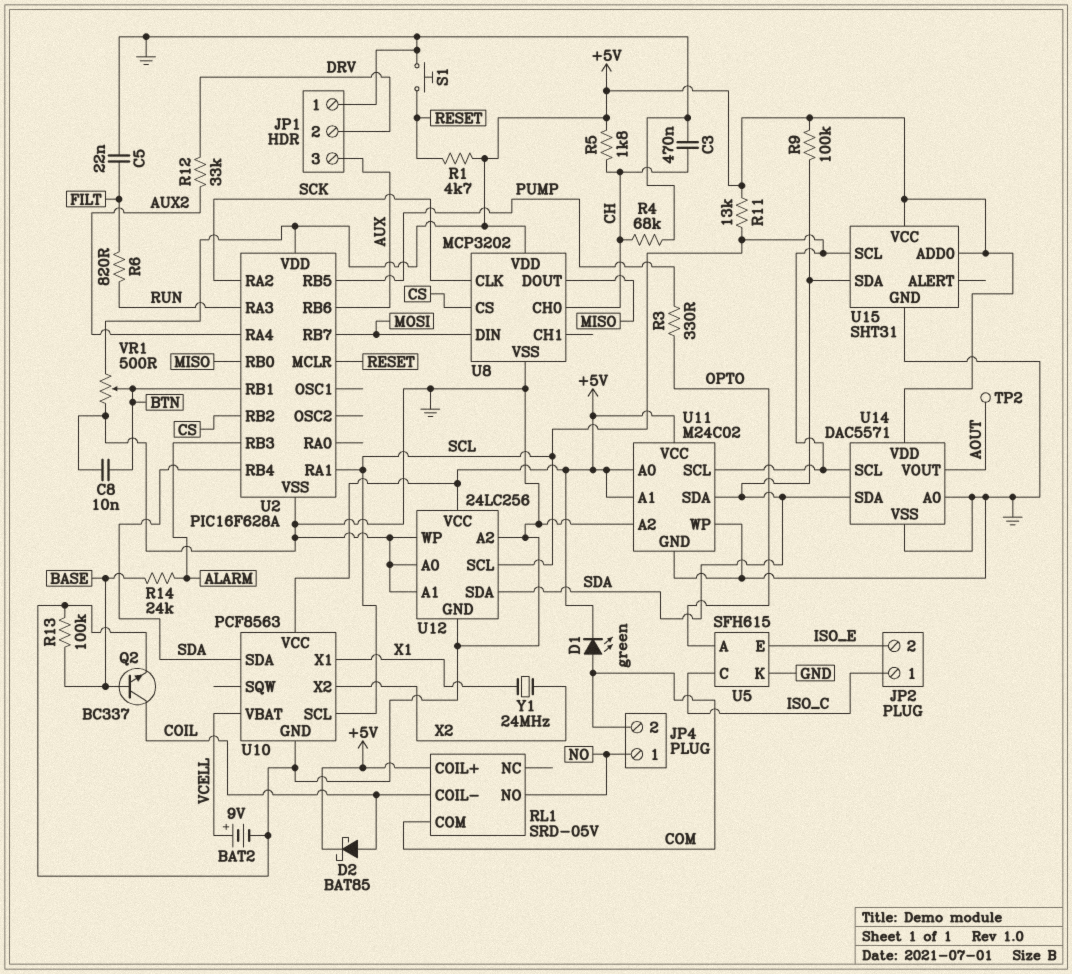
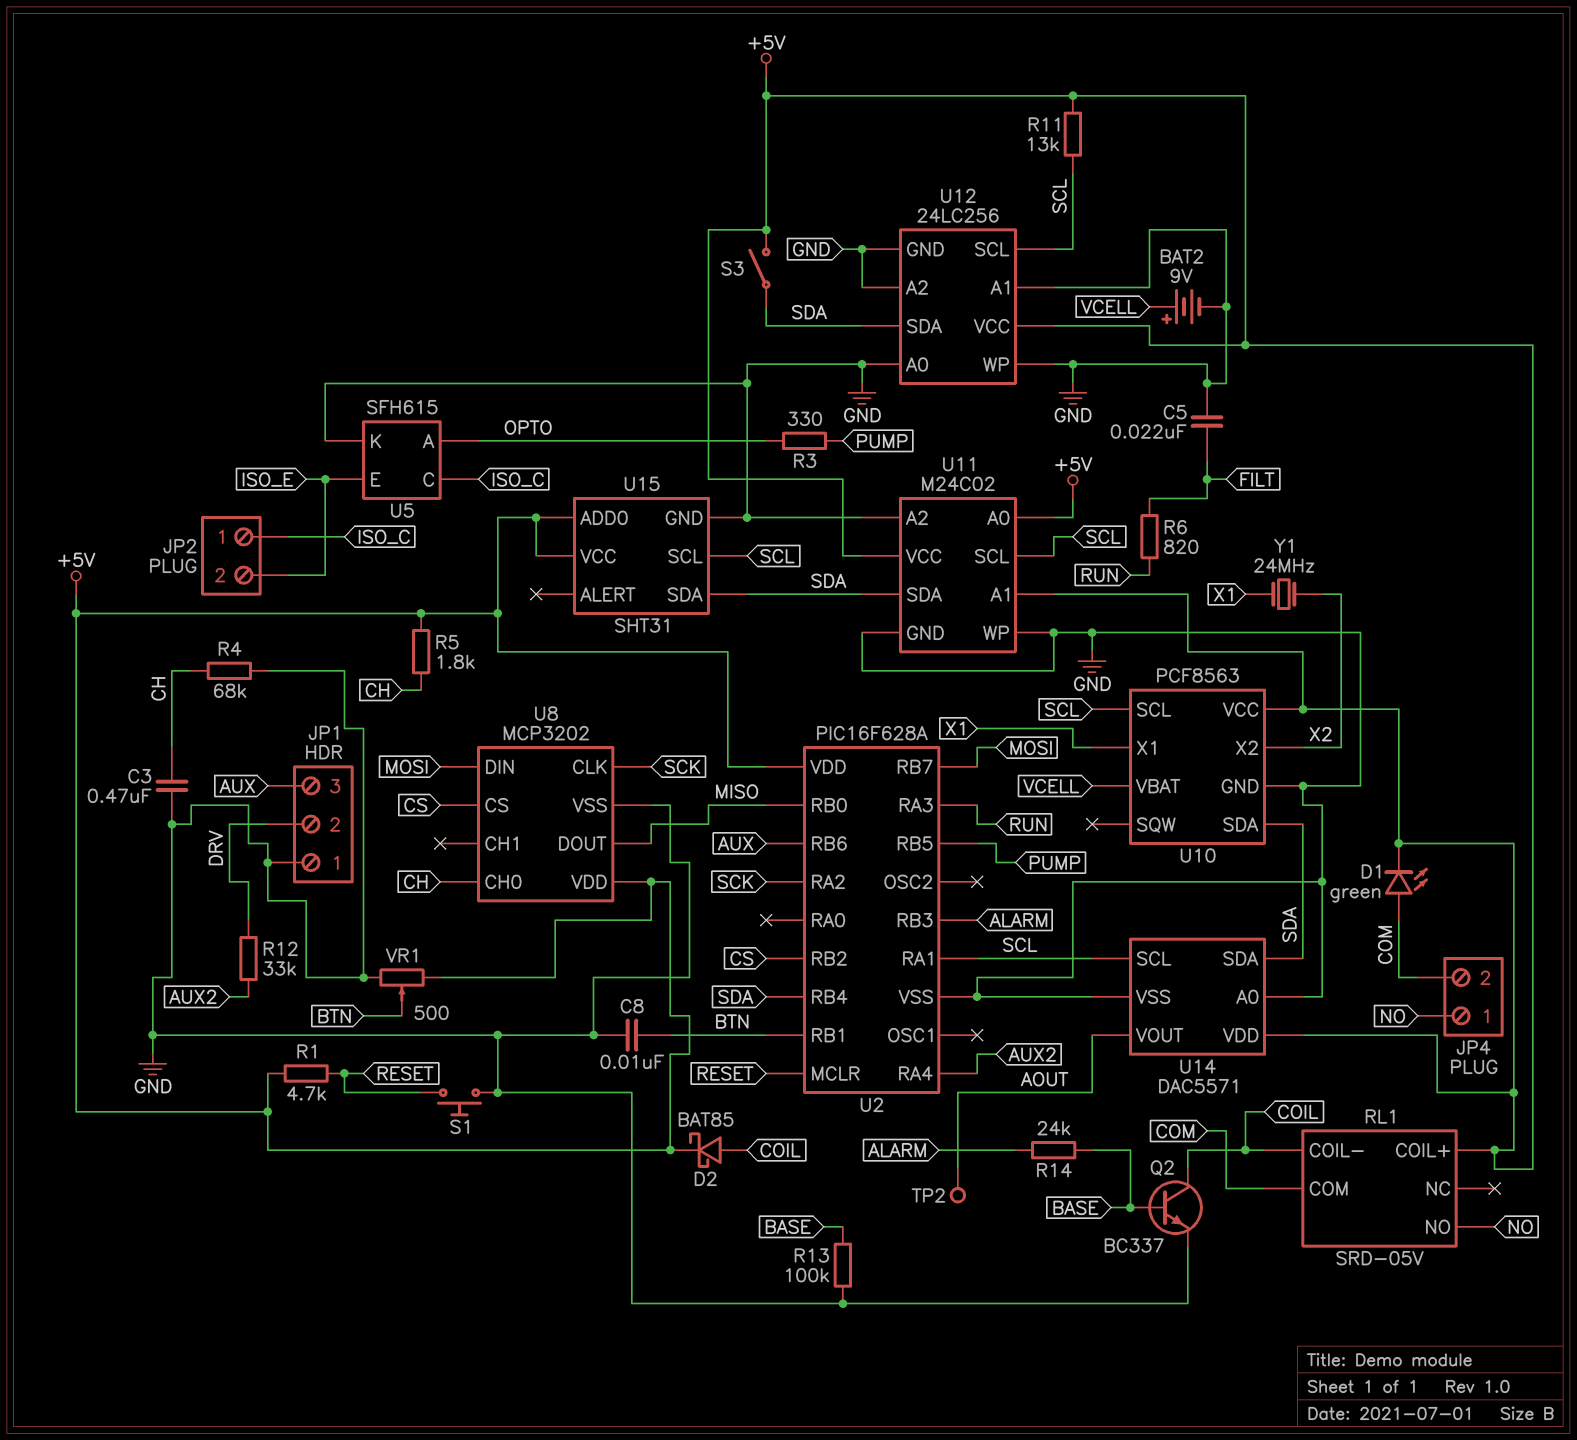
R9: 100k (+5V, SDA) -> none
S3: none -> switch (+5V, SDA)

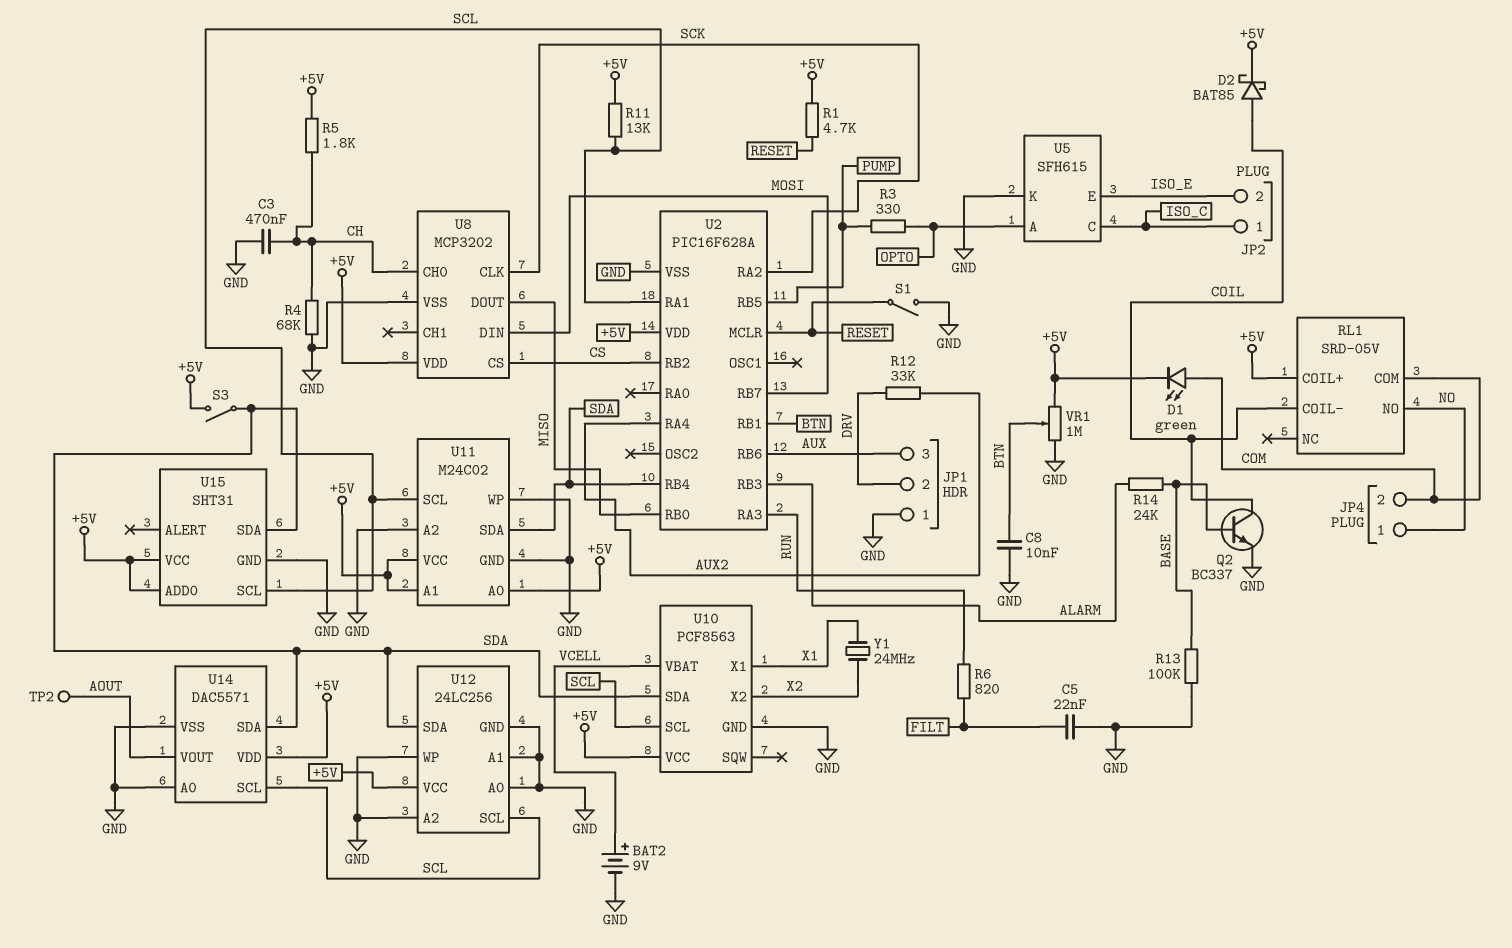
S1: button (GND, RESET) -> switch (GND, RESET)
VR1: 500 (+5V, GND, wiper BTN) -> 1M (+5V, GND, wiper BTN)

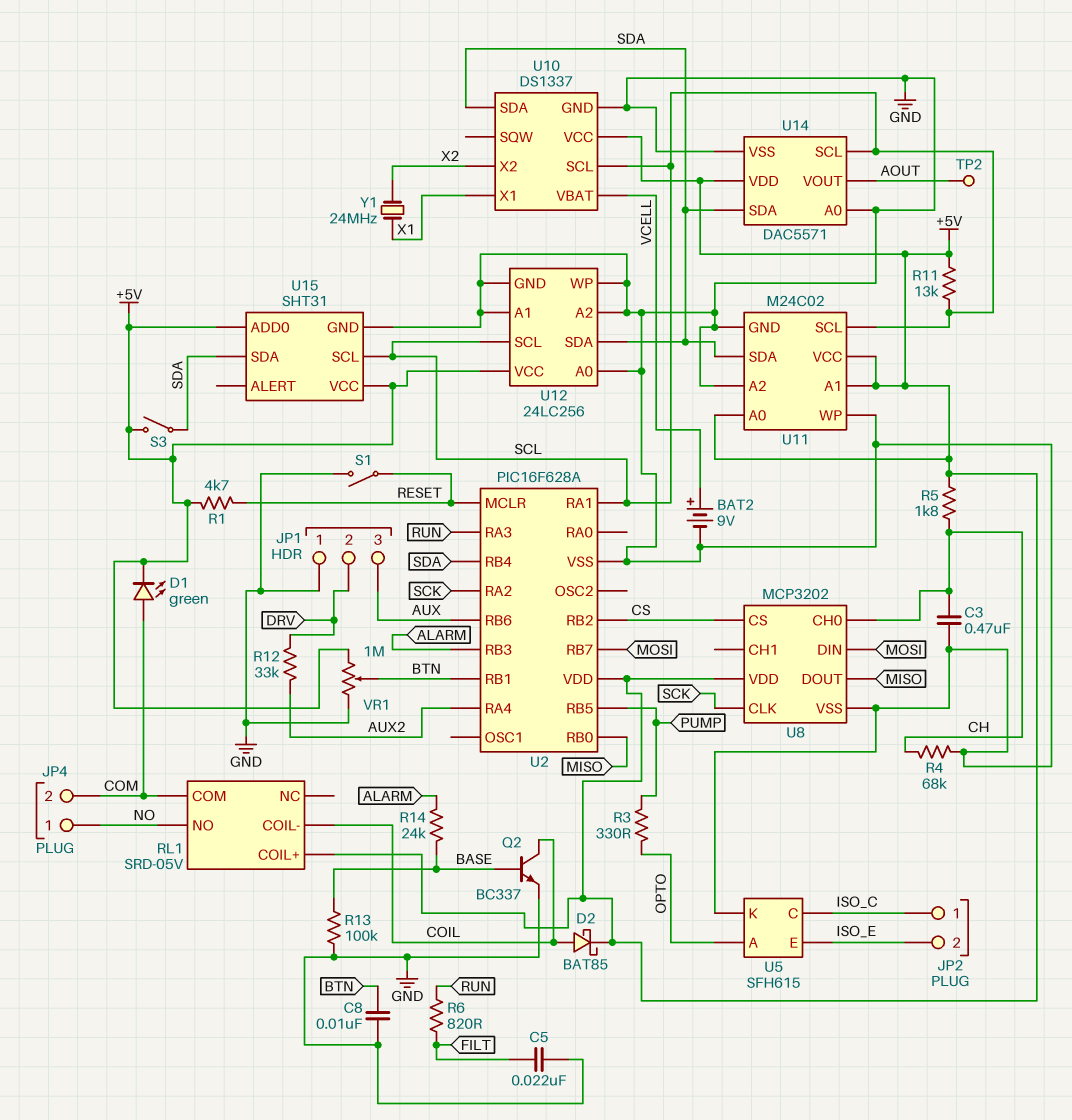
U10: PCF8563 -> DS1337

